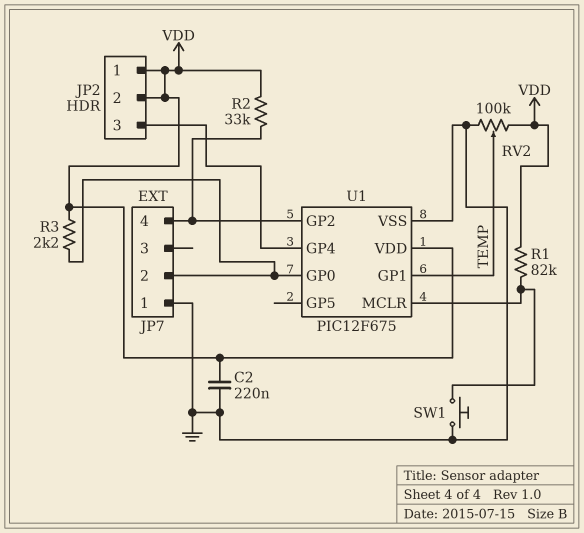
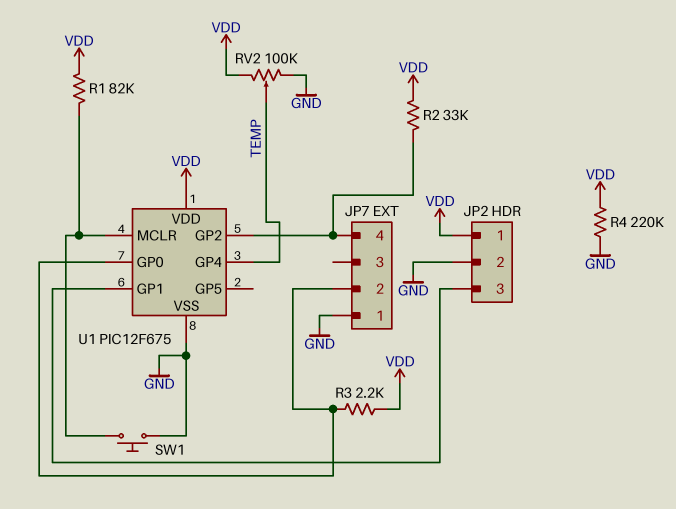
C2: 220nF (GND, VDD) -> none
JP2 pin 2: VDD -> GND
R4: none -> 220k (GND, VDD)
U1 pin GP1: TEMP -> JP2/3
U1 pin GP4: JP2/3 -> TEMP

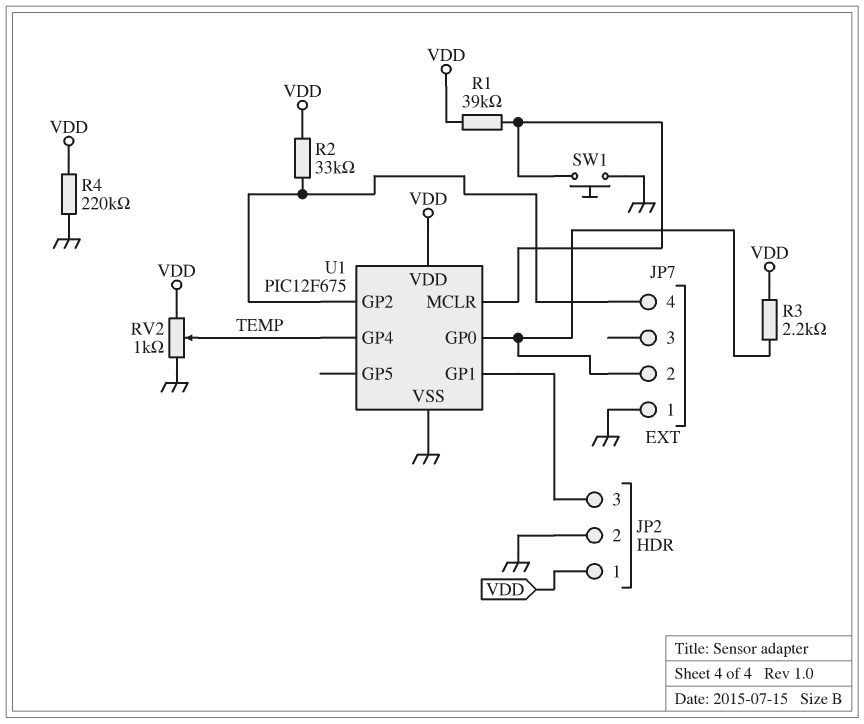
R1: 82k (U1/MCLR, VDD) -> 39k (U1/MCLR, VDD)
RV2: 100k (GND, VDD, wiper TEMP) -> 1k (GND, VDD, wiper TEMP)

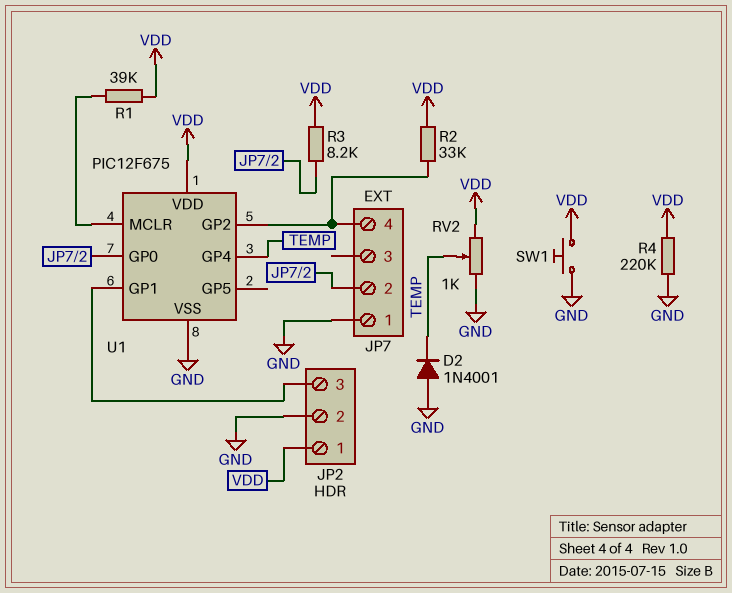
D2: none -> diode 1N4001 (A GND, K TEMP)
R3: 2.2k (JP7/2, VDD) -> 8.2k (JP7/2, VDD)
SW1: button (GND, U1/MCLR) -> button (GND, VDD)

